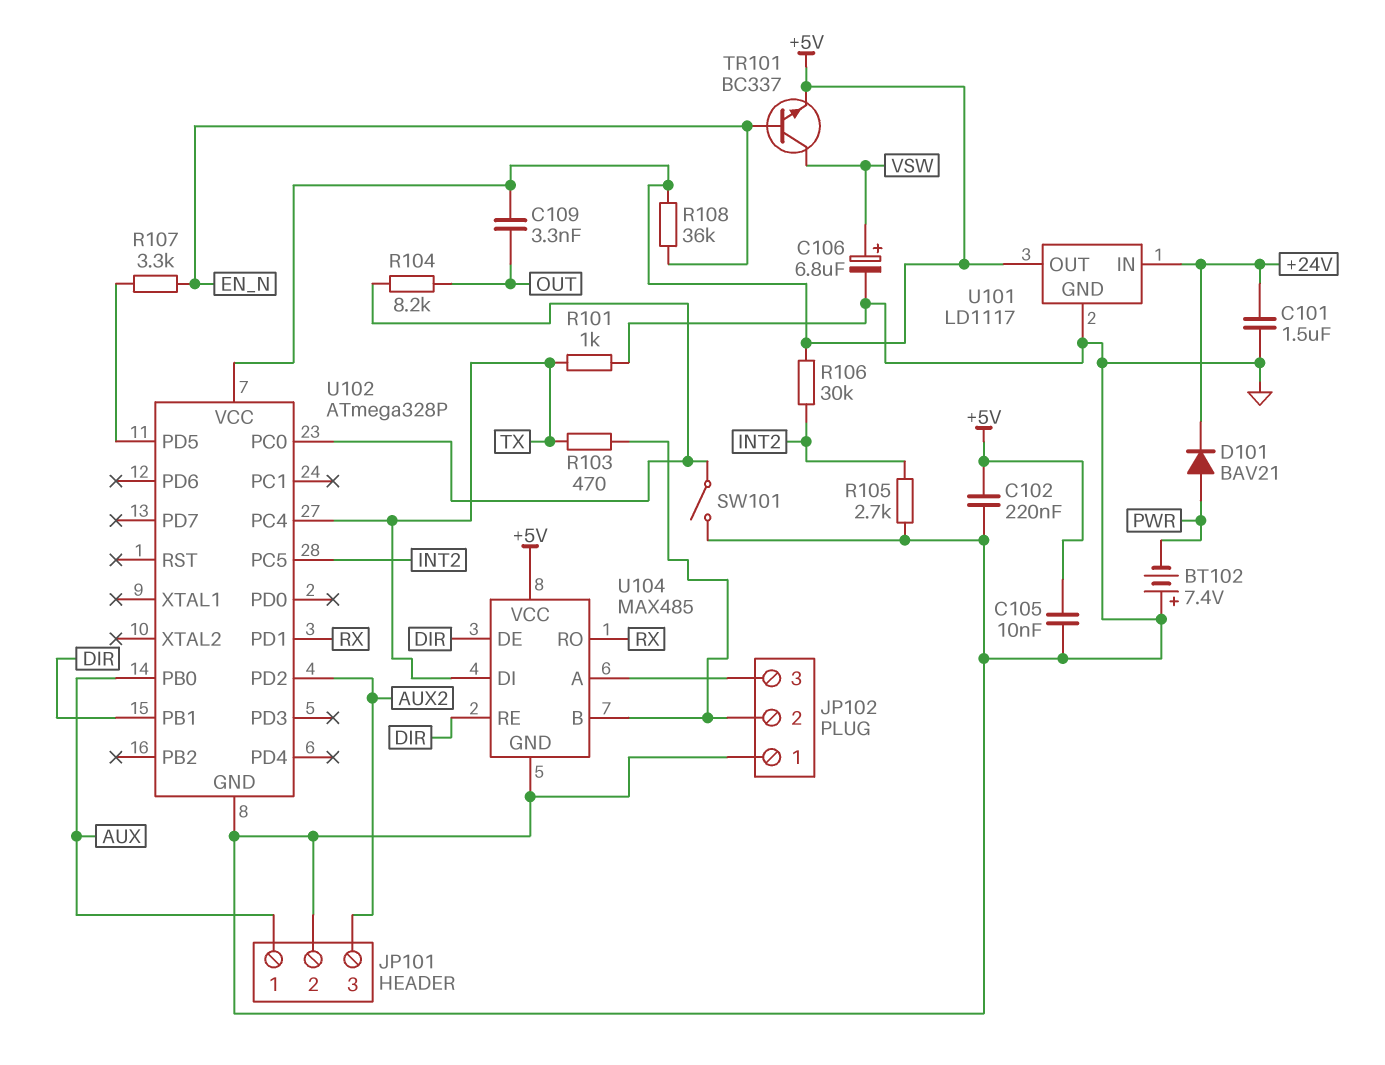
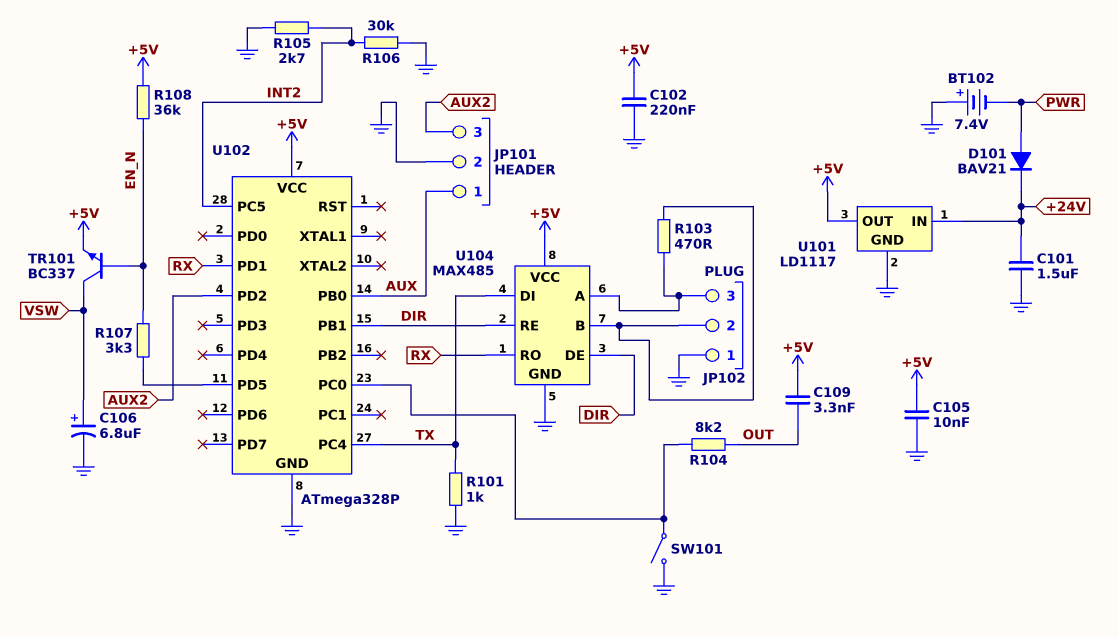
R103: 470 (JP102/2, TX) -> 470 (JP102/2, JP102/3)
R106: 30k (+5V, INT2) -> 30k (GND, INT2)

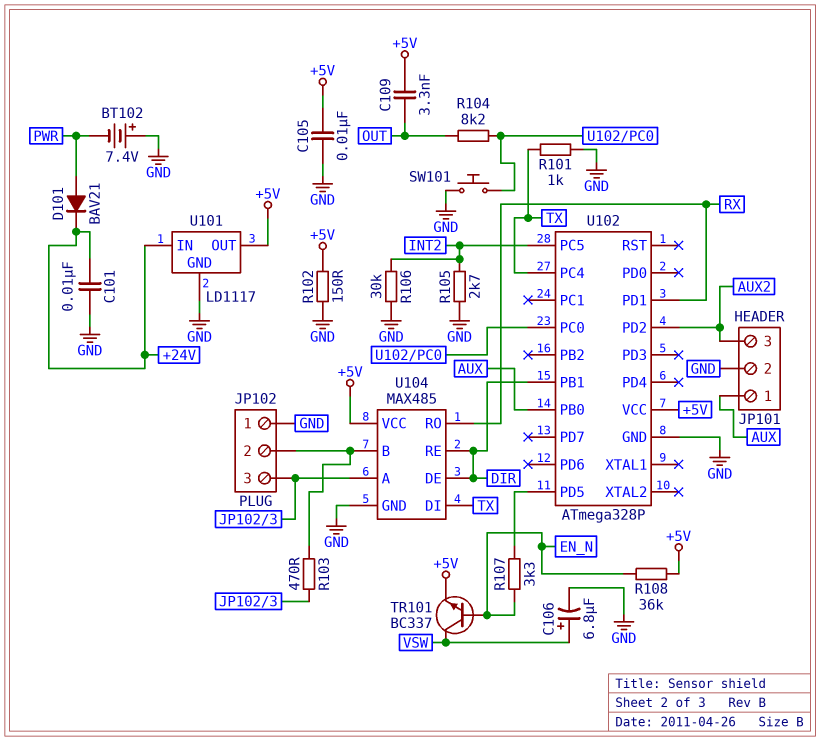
C101: 1.5uF (+24V, GND) -> 10nF (+24V, GND)
C102: 220nF (+5V, GND) -> none
R102: none -> 150 (+5V, GND)
SW101: switch (GND, U102/PC0) -> button (GND, U102/PC0)

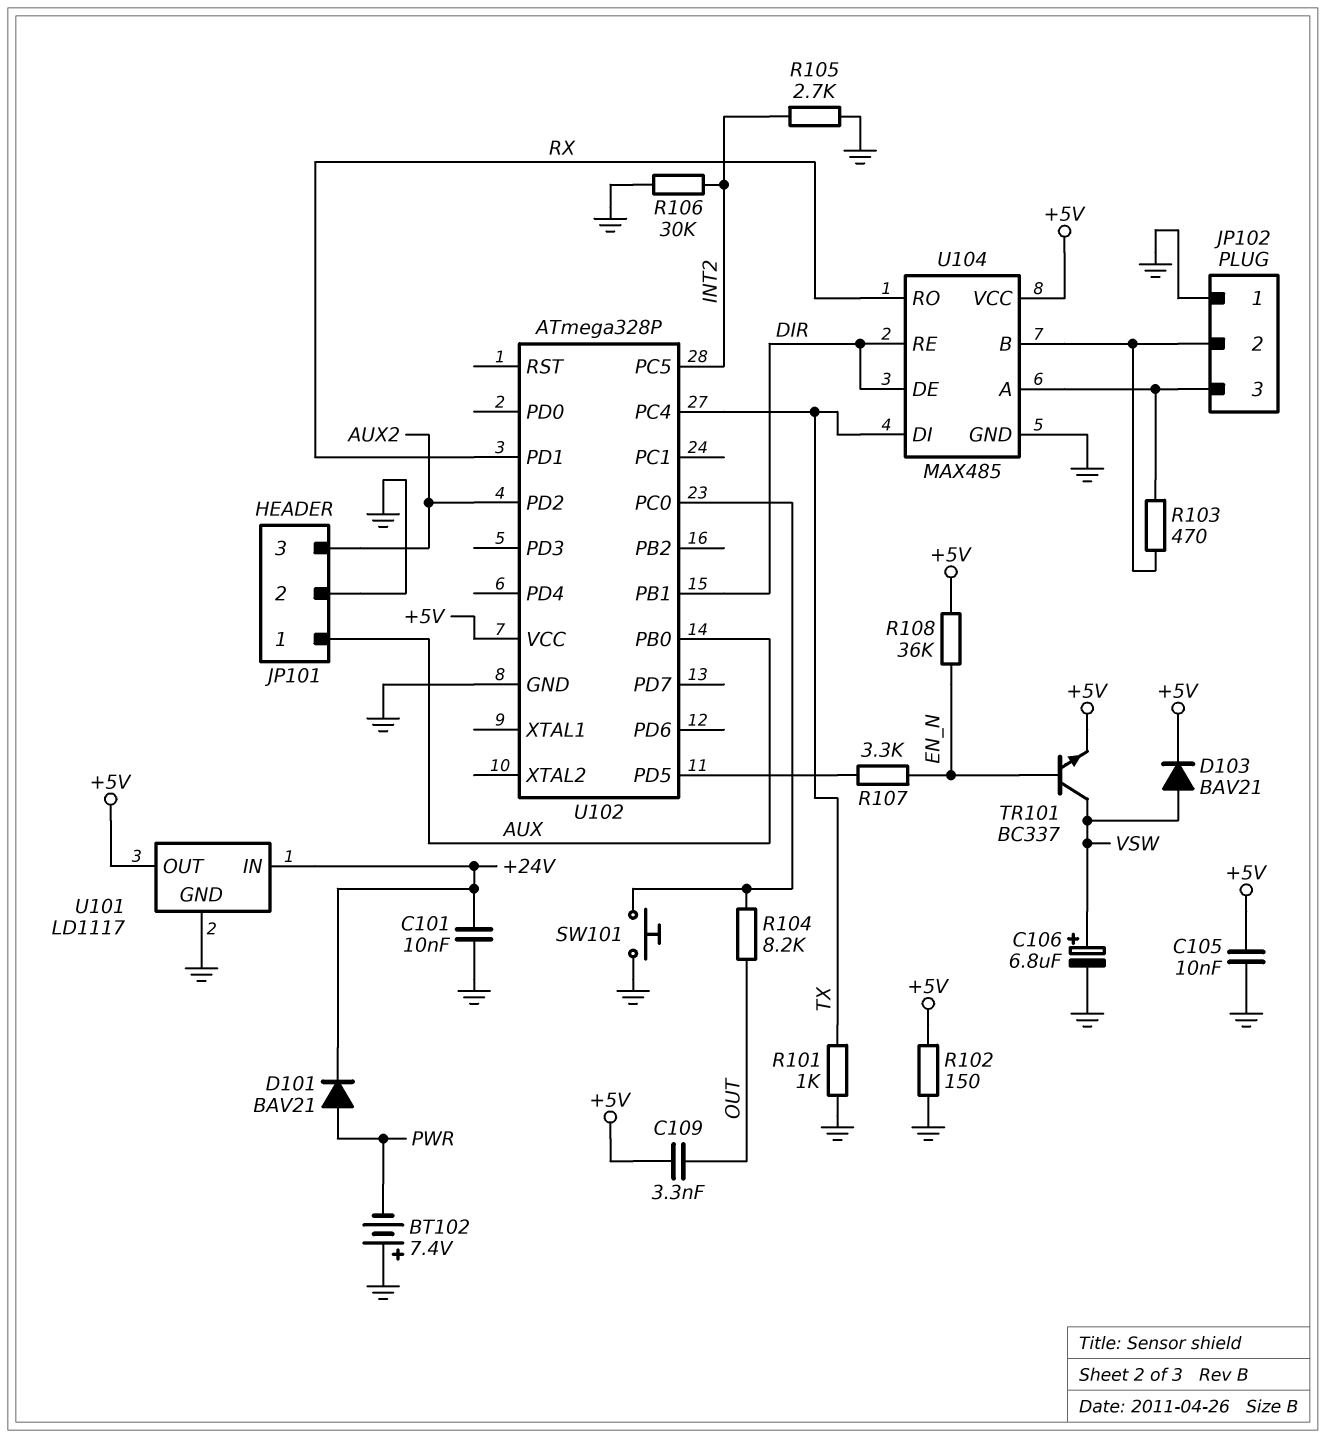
D103: none -> diode BAV21 (A VSW, K +5V)

